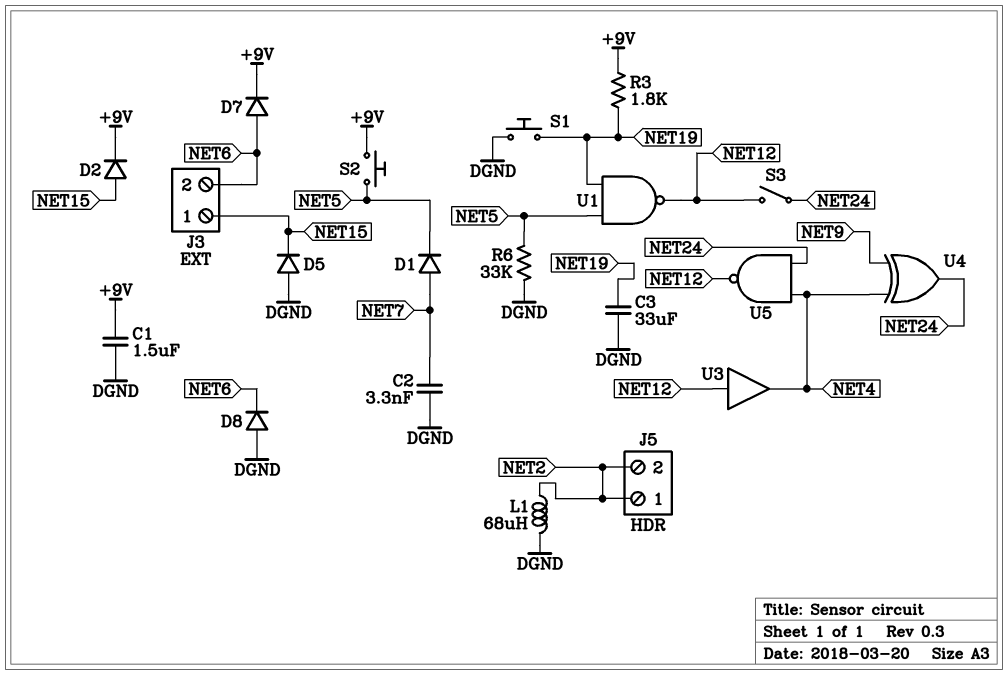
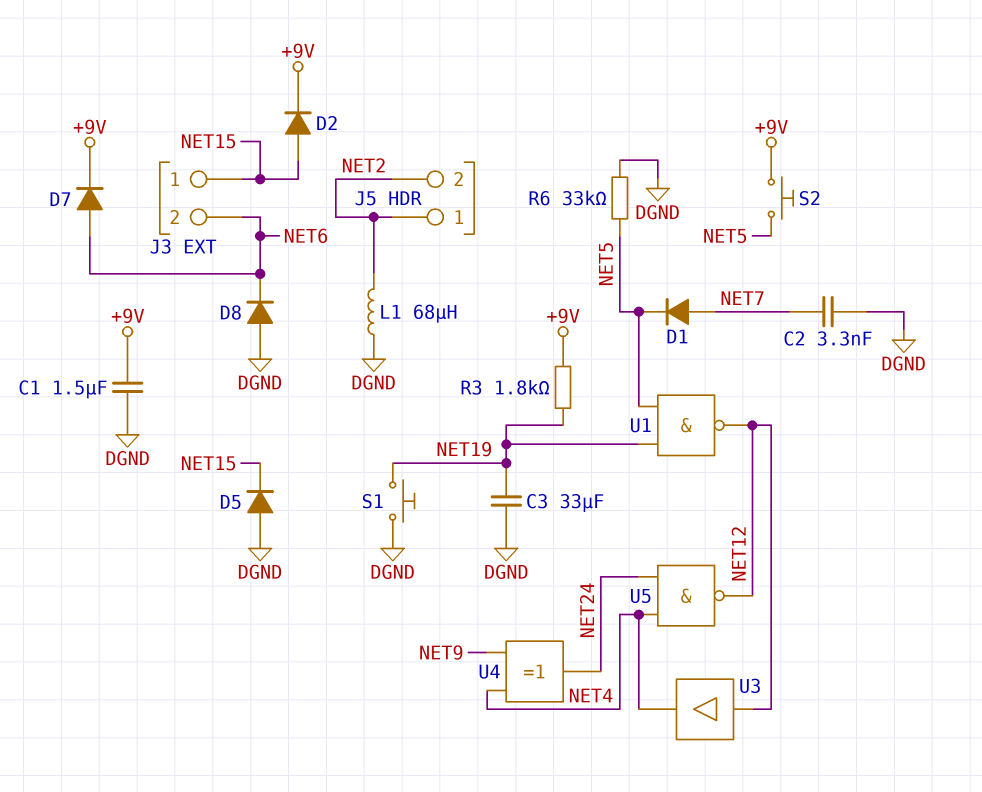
S3: switch (NET12, NET24) -> none

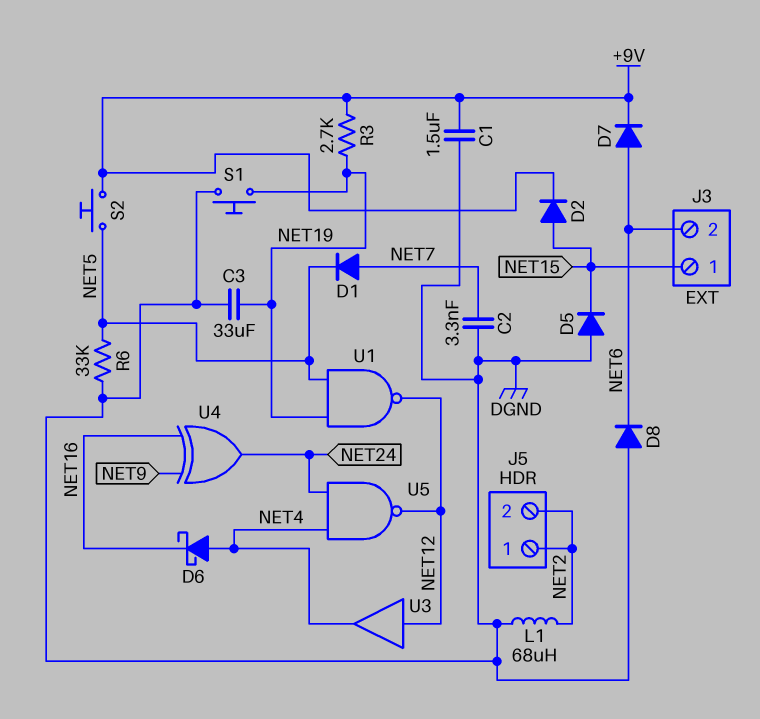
D6: none -> schottky (A NET4, K NET16)
R3: 1.8k (+9V, NET19) -> 2.7k (+9V, NET19)
U4: XOR (in NET4, in NET9, out NET24) -> XOR (in NET9, in NET16, out NET24)

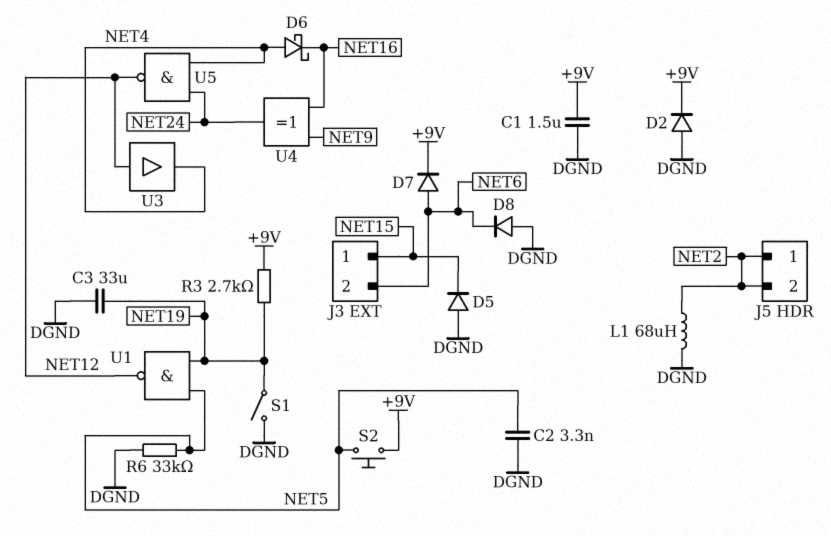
C2: 3.3nF (DGND, NET7) -> 3.3nF (DGND, NET5)
D1: diode (A NET7, K NET5) -> none
D2: diode (A NET15, K +9V) -> diode (A DGND, K +9V)
S1: button (DGND, NET19) -> switch (DGND, NET19)

